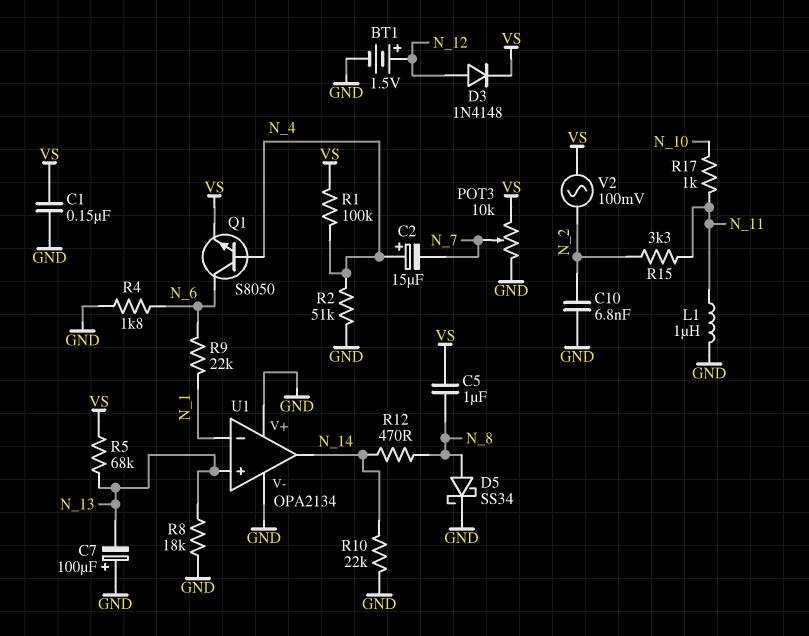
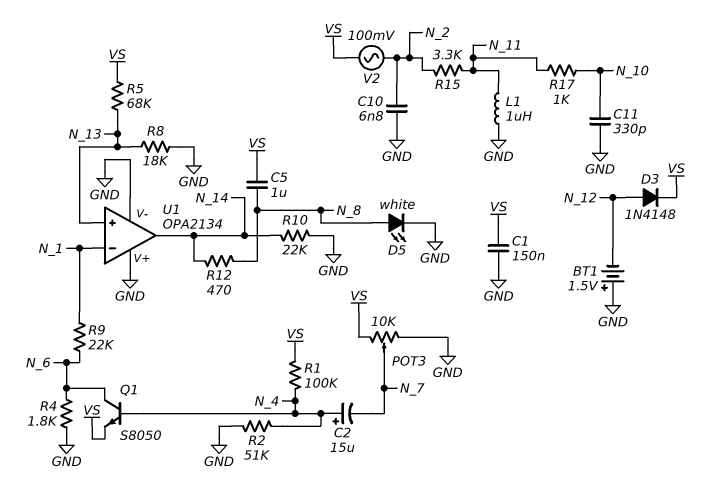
BT1: 1.5V (plus N_12, minus GND) -> 1.5V (plus GND, minus N_12)
C7: 100uF (plus GND, minus N_13) -> none
C11: none -> 330pF (GND, N_10)
D5: schottky SS34 (A N_8, K GND) -> LED white (A N_8, K GND)

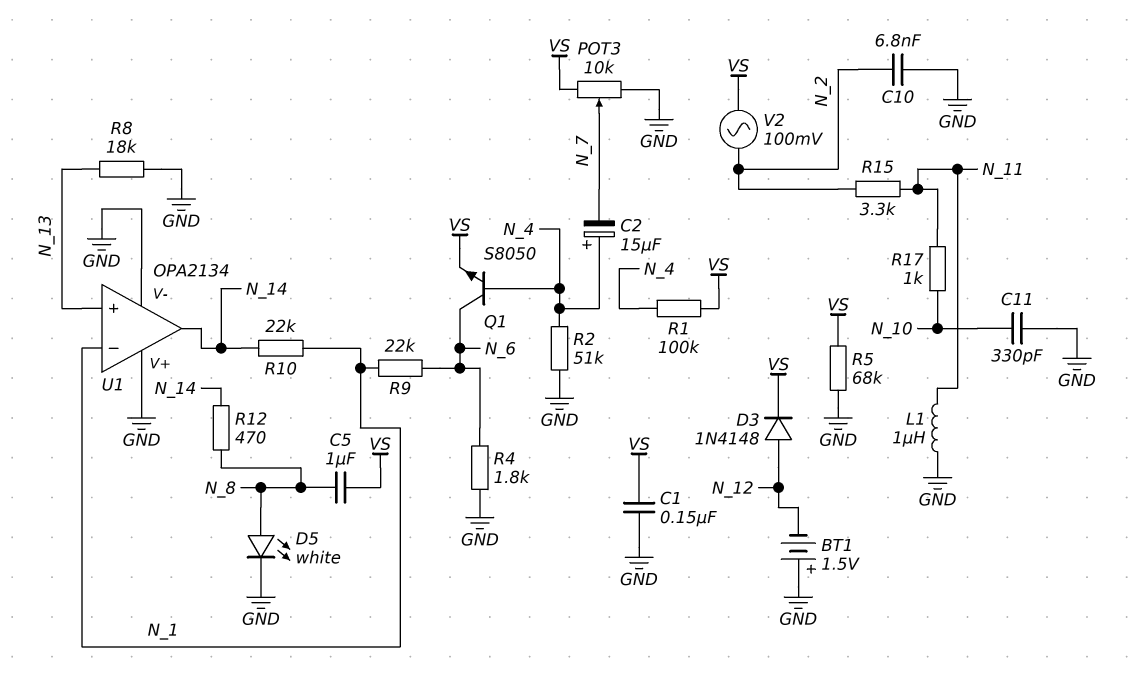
R5: 68k (N_13, VS) -> 68k (GND, VS)
R10: 22k (GND, N_14) -> 22k (N_1, N_14)

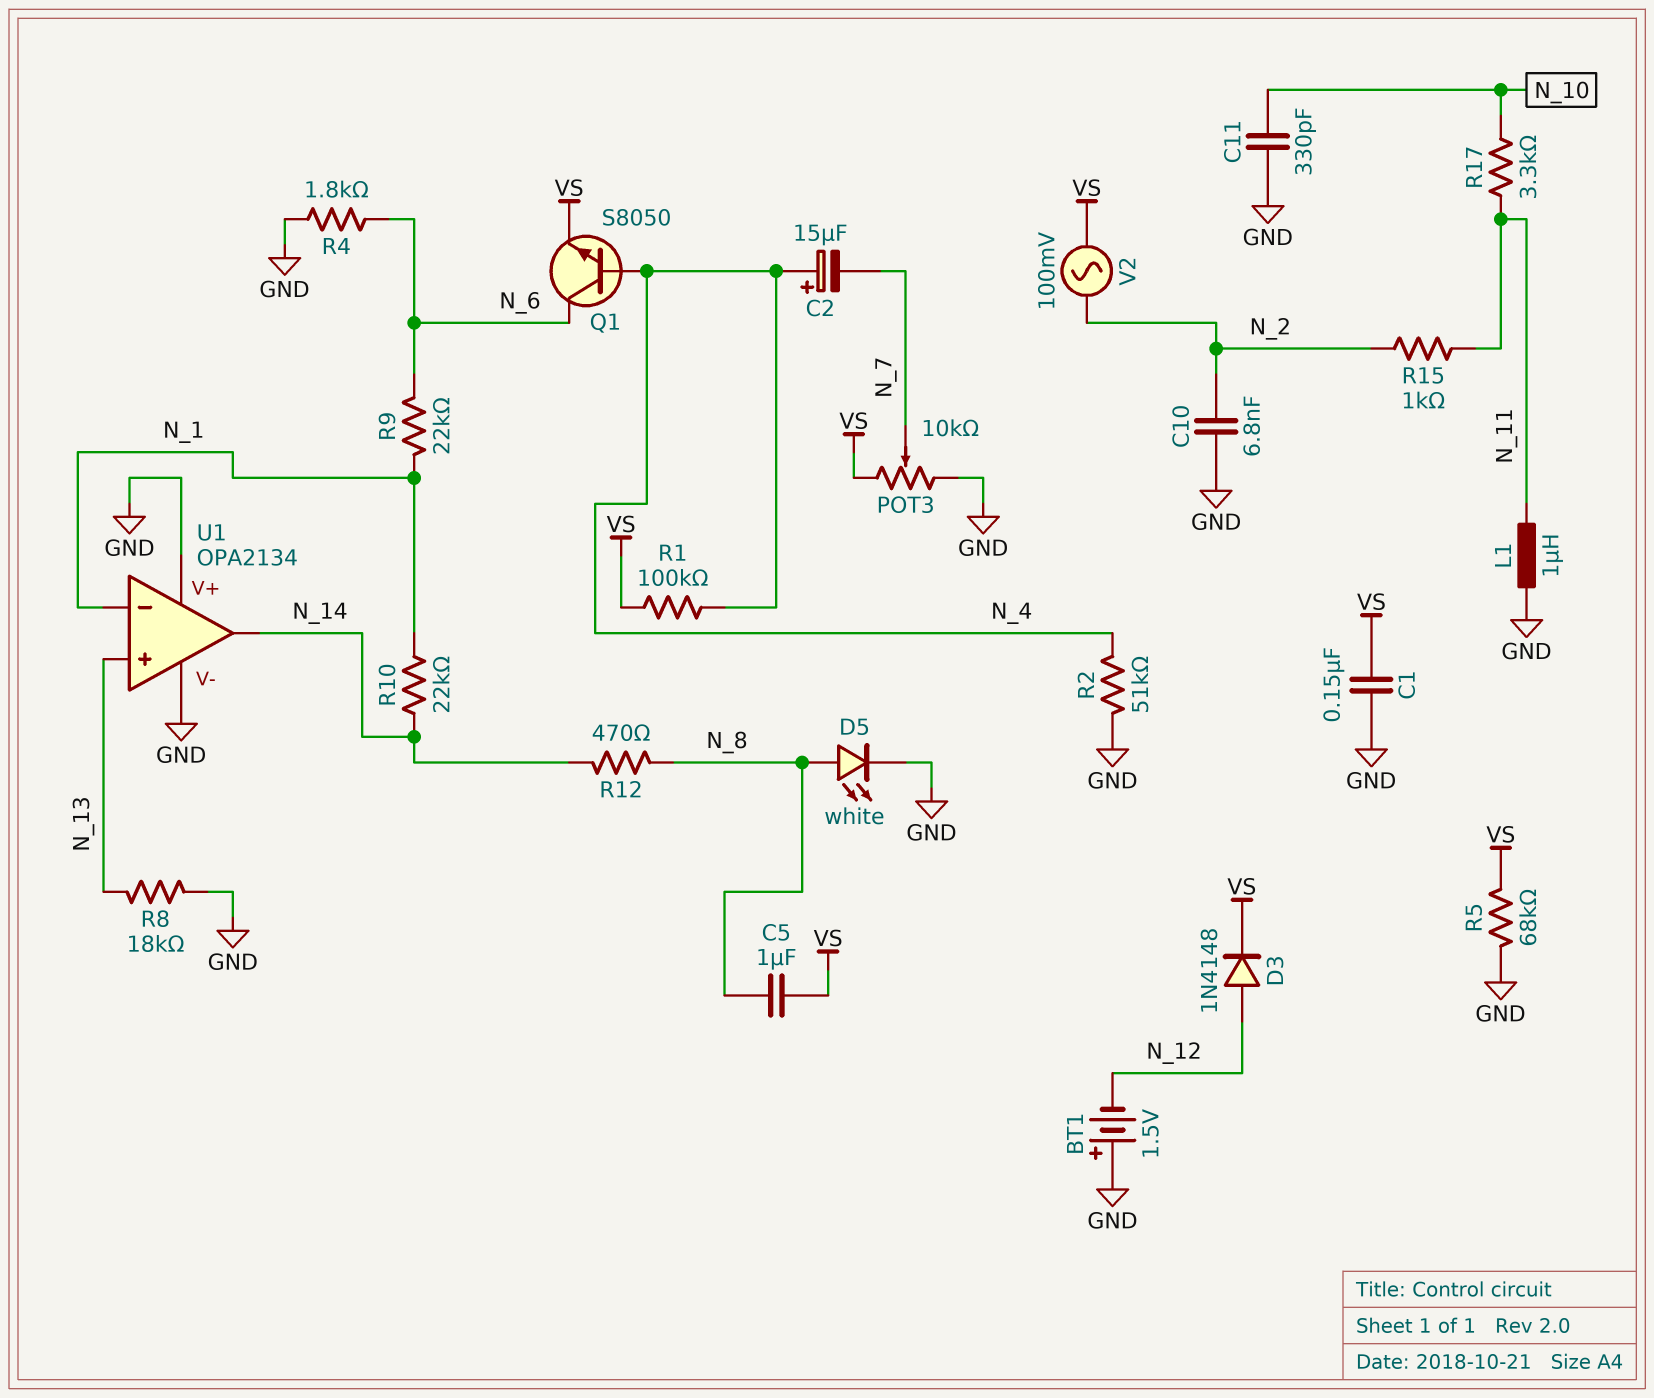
R15: 3.3k (N_2, N_11) -> 1k (N_2, N_11)
R17: 1k (N_10, N_11) -> 3.3k (N_10, N_11)

